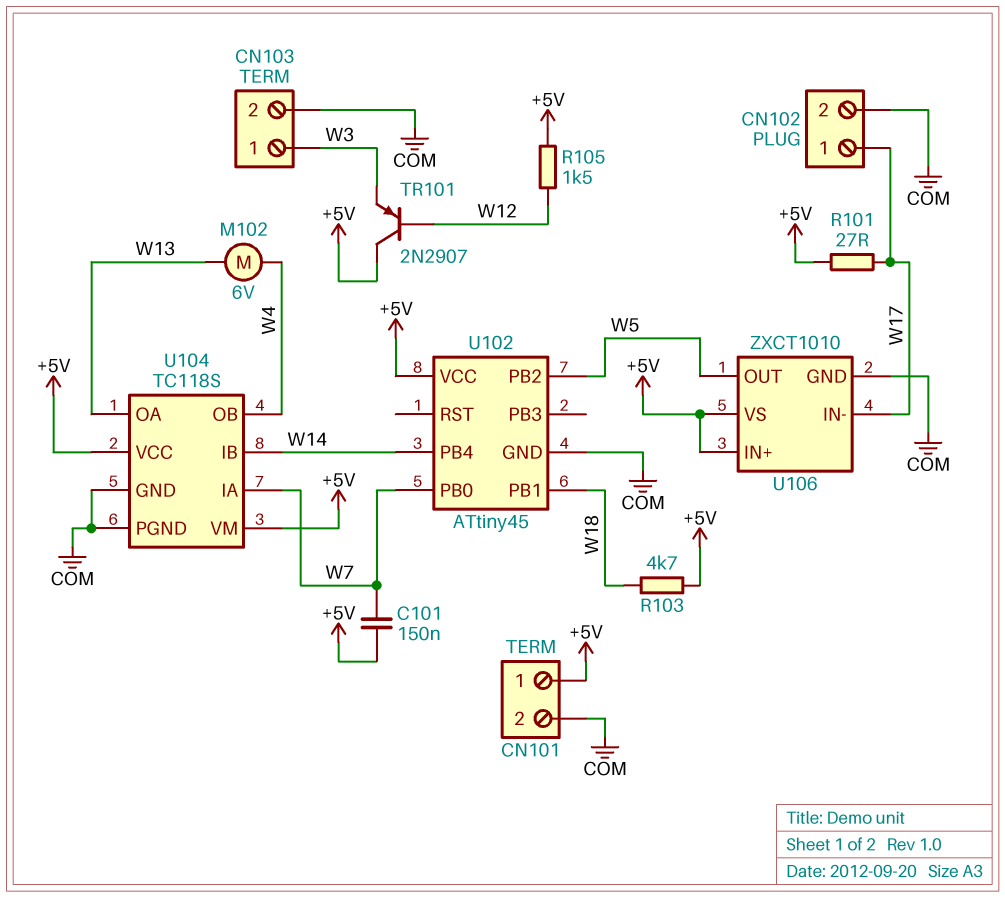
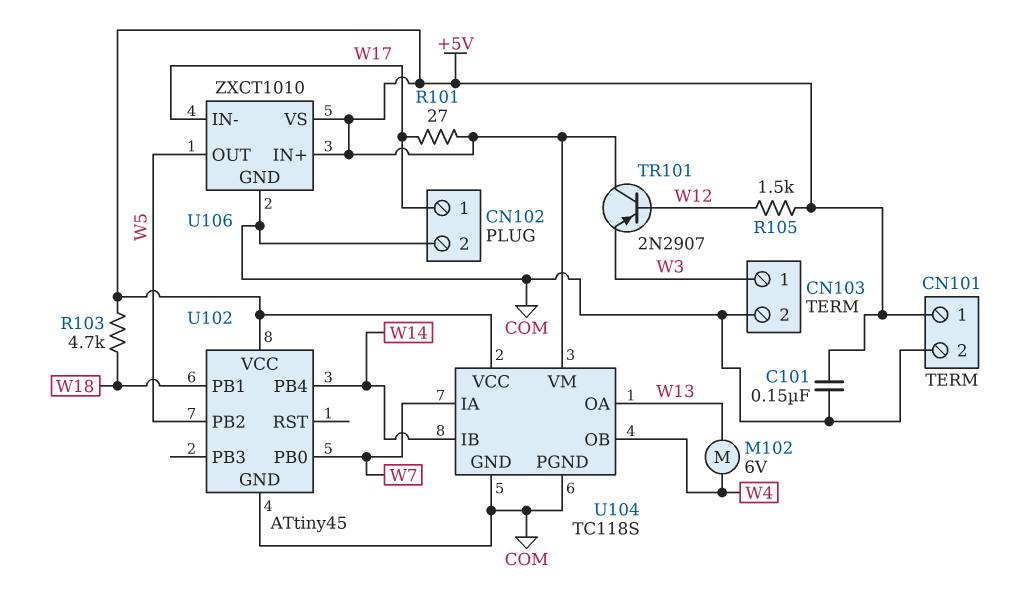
C101: 150nF (+5V, W7) -> 150nF (+5V, COM)

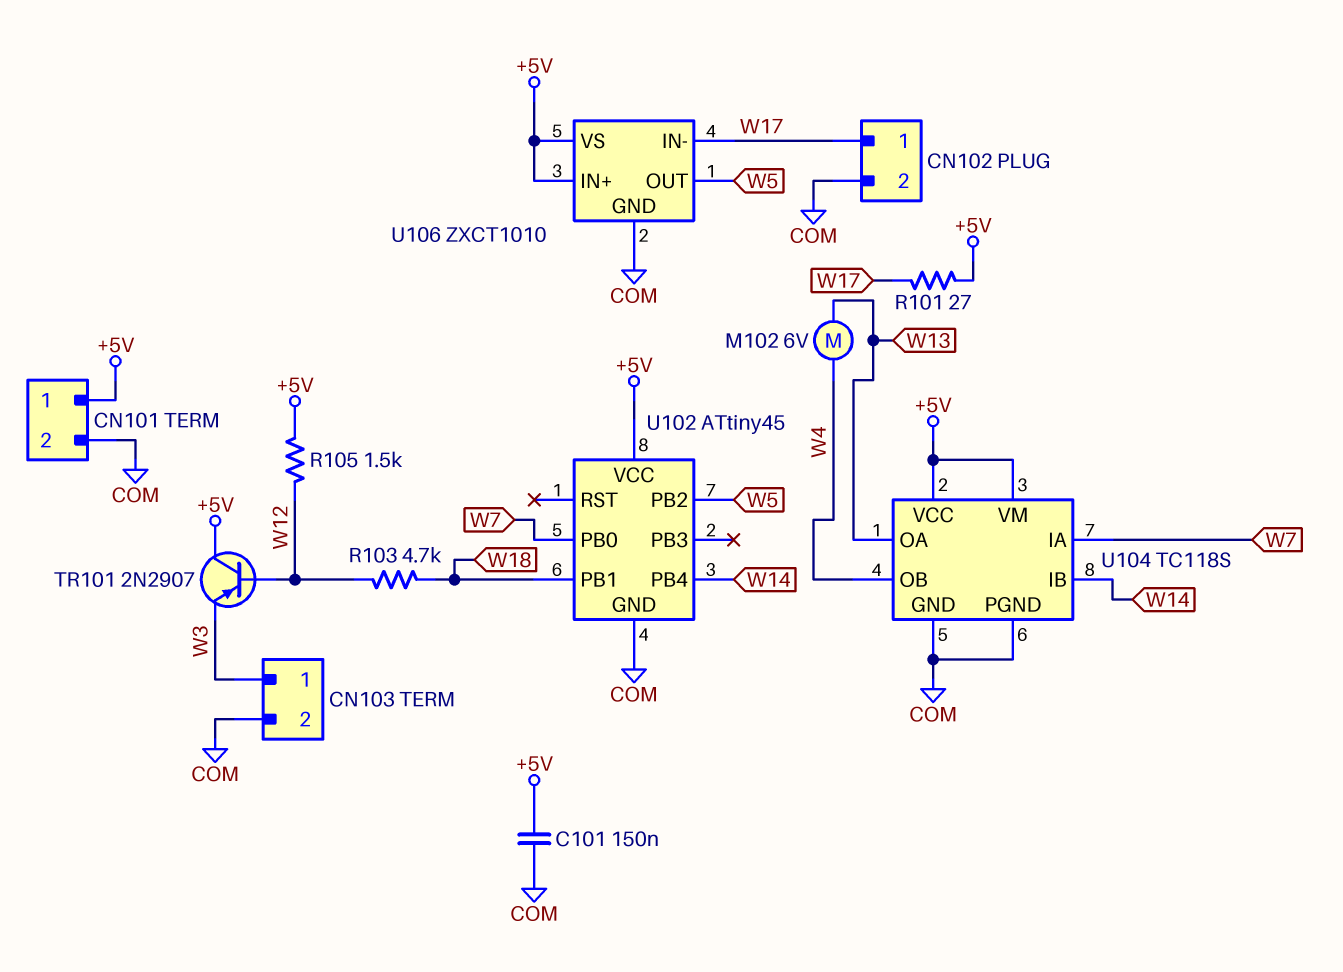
R103: 4.7k (+5V, W18) -> 4.7k (W12, W18)

